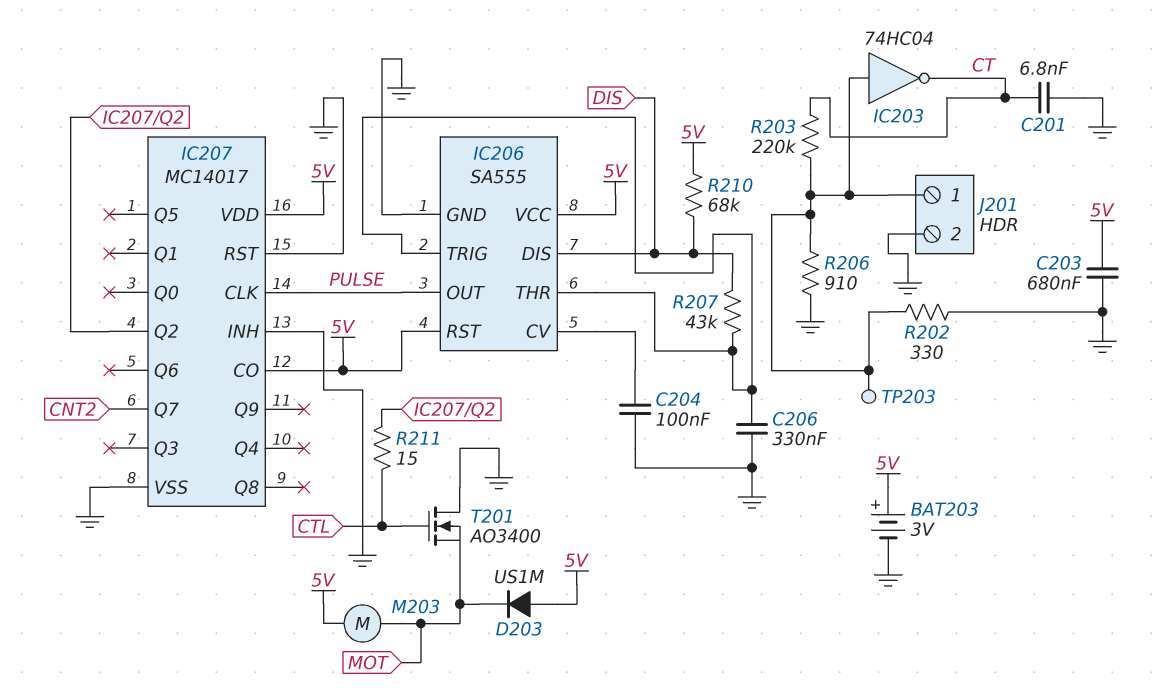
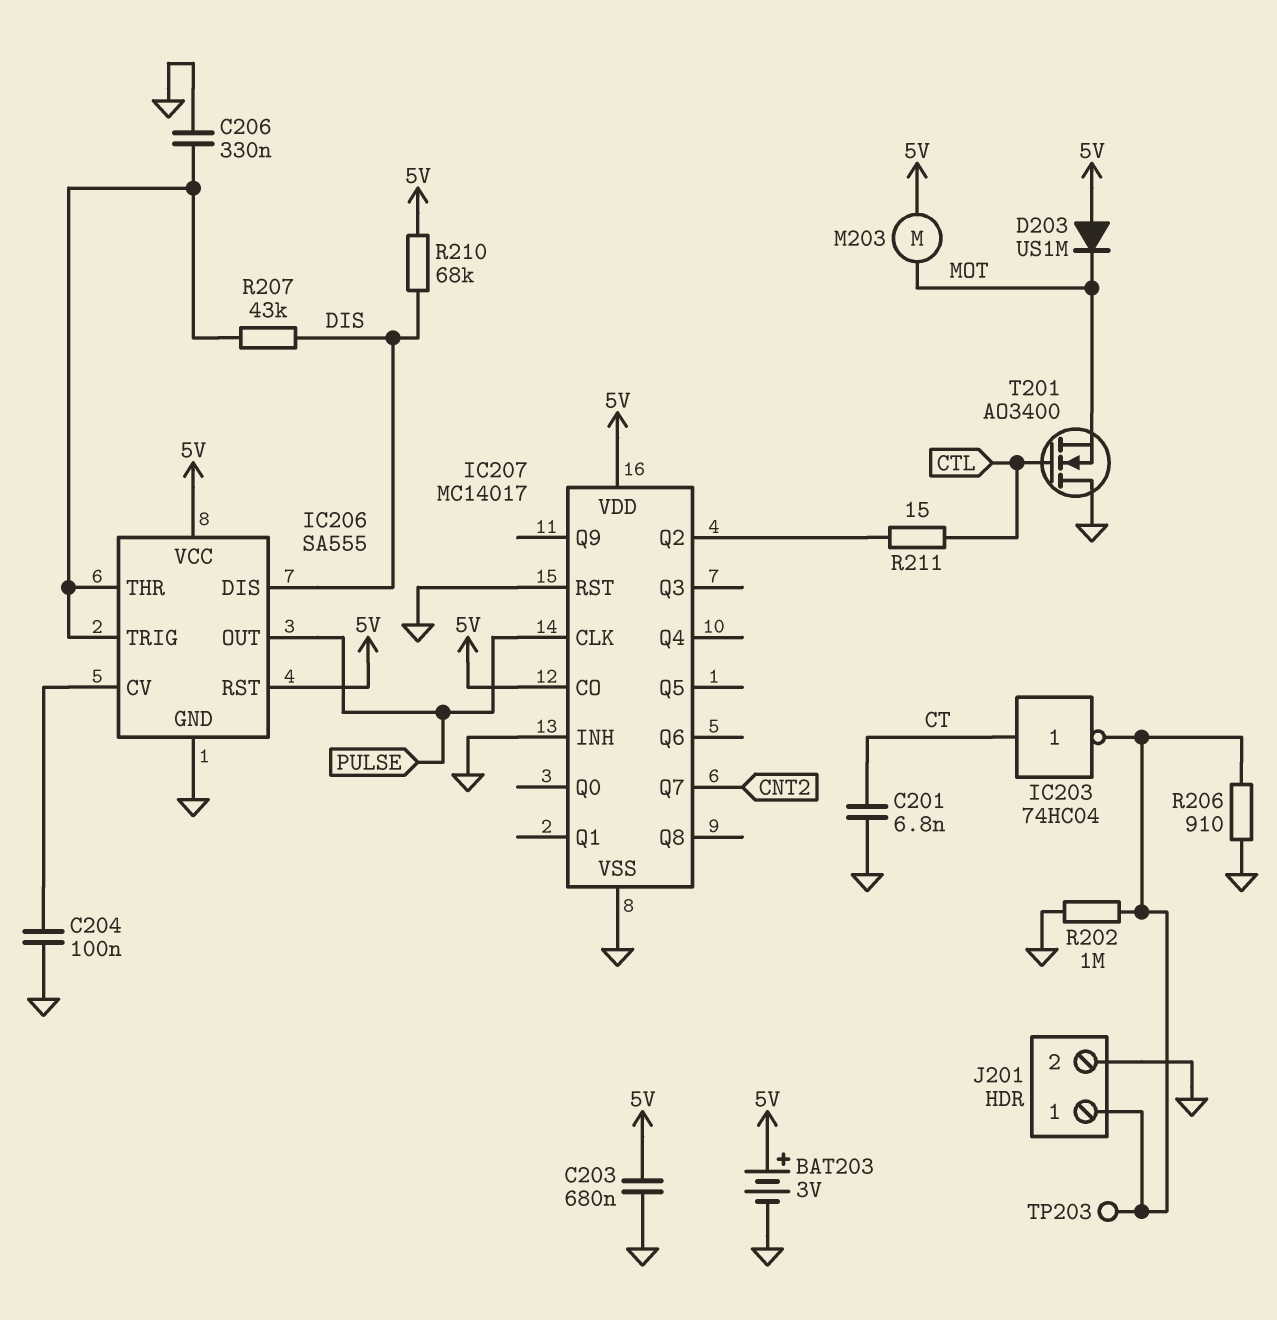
IC203: NOT 74HC04 (in J201/1, out CT) -> NOT 74HC04 (in CT, out J201/1)
R202: 330 (GND, J201/1) -> 1M (GND, J201/1)
R203: 220k (CT, J201/1) -> none

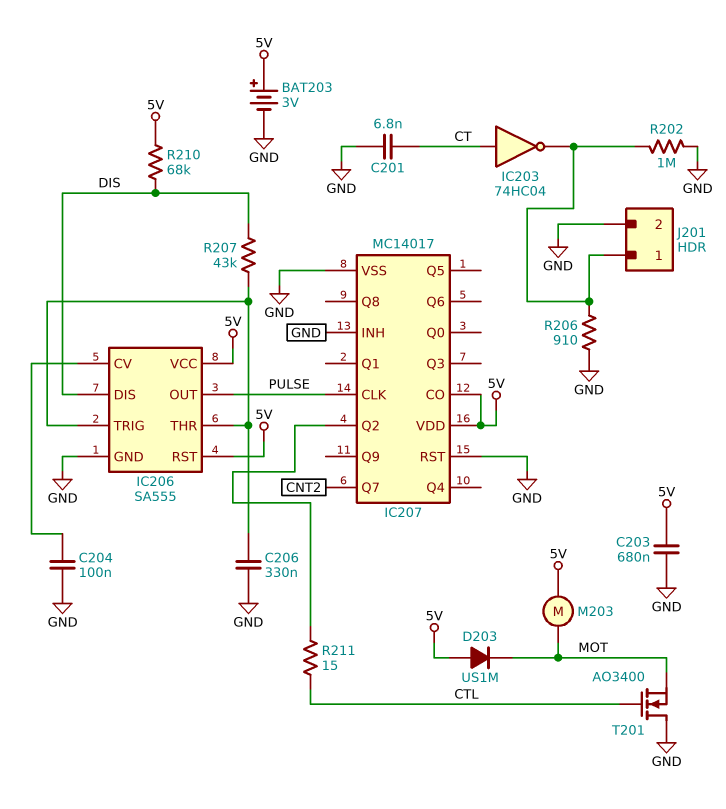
TP203: test point (J201/1) -> none

